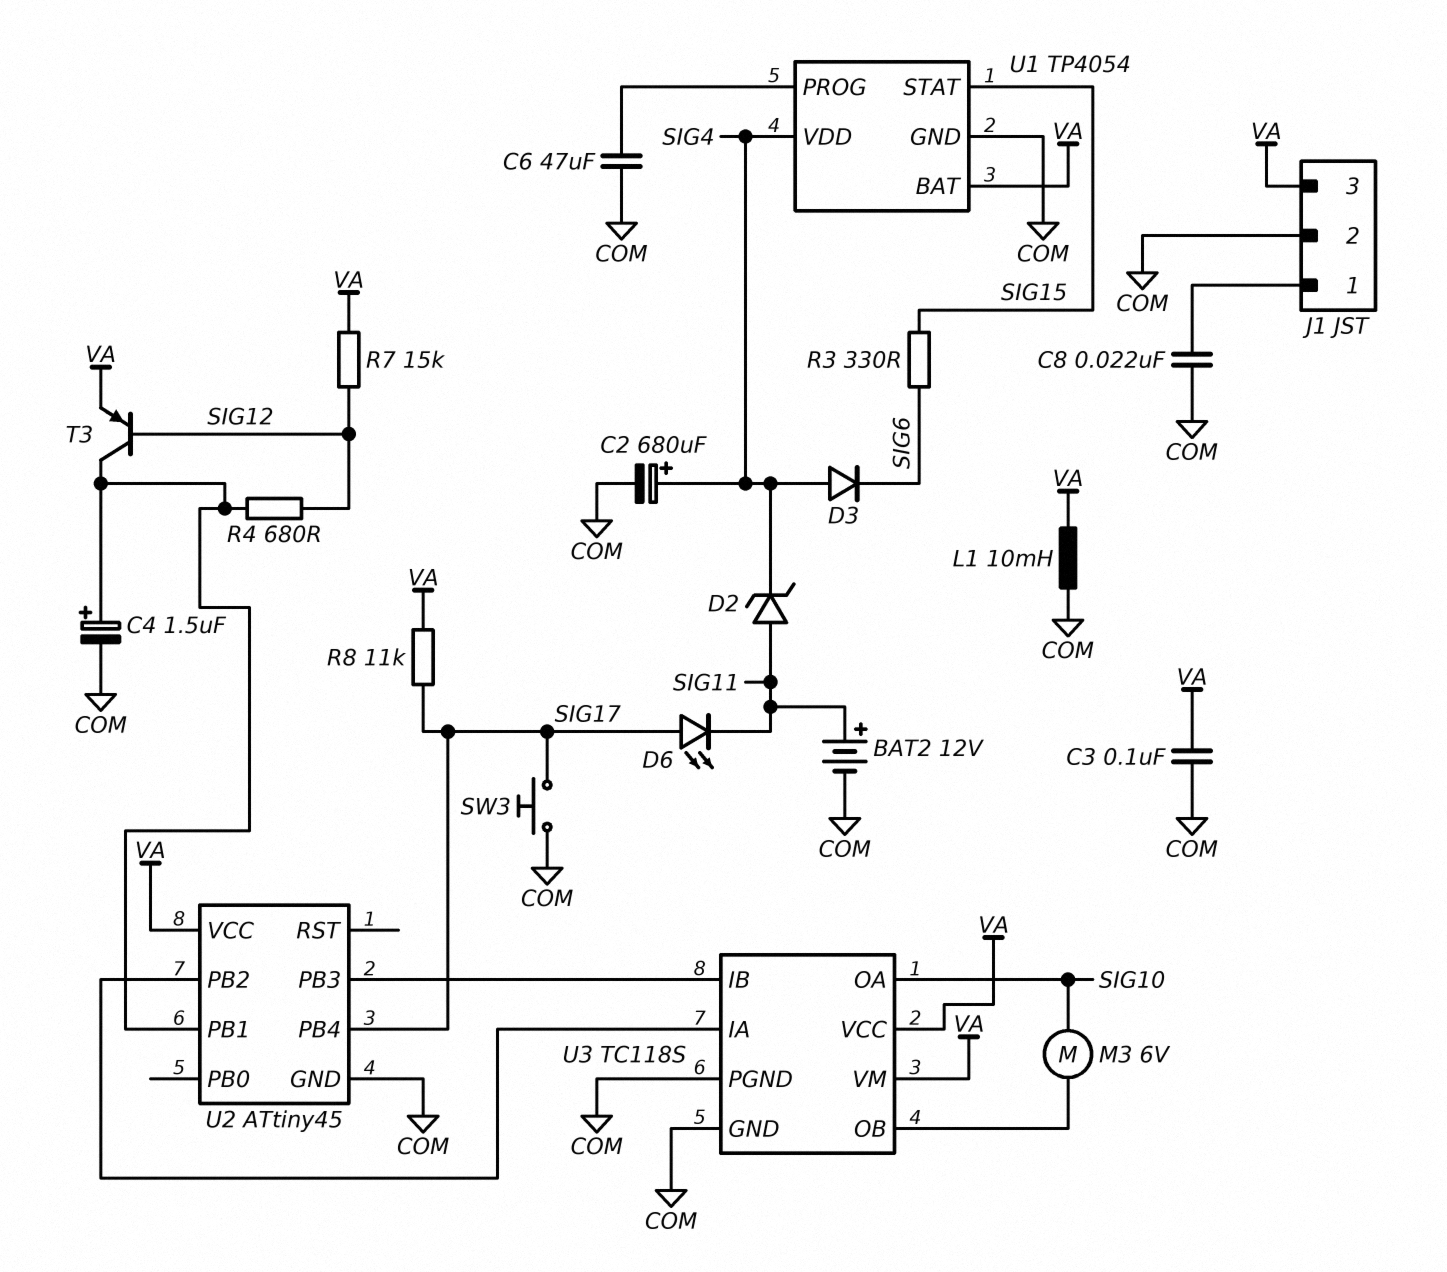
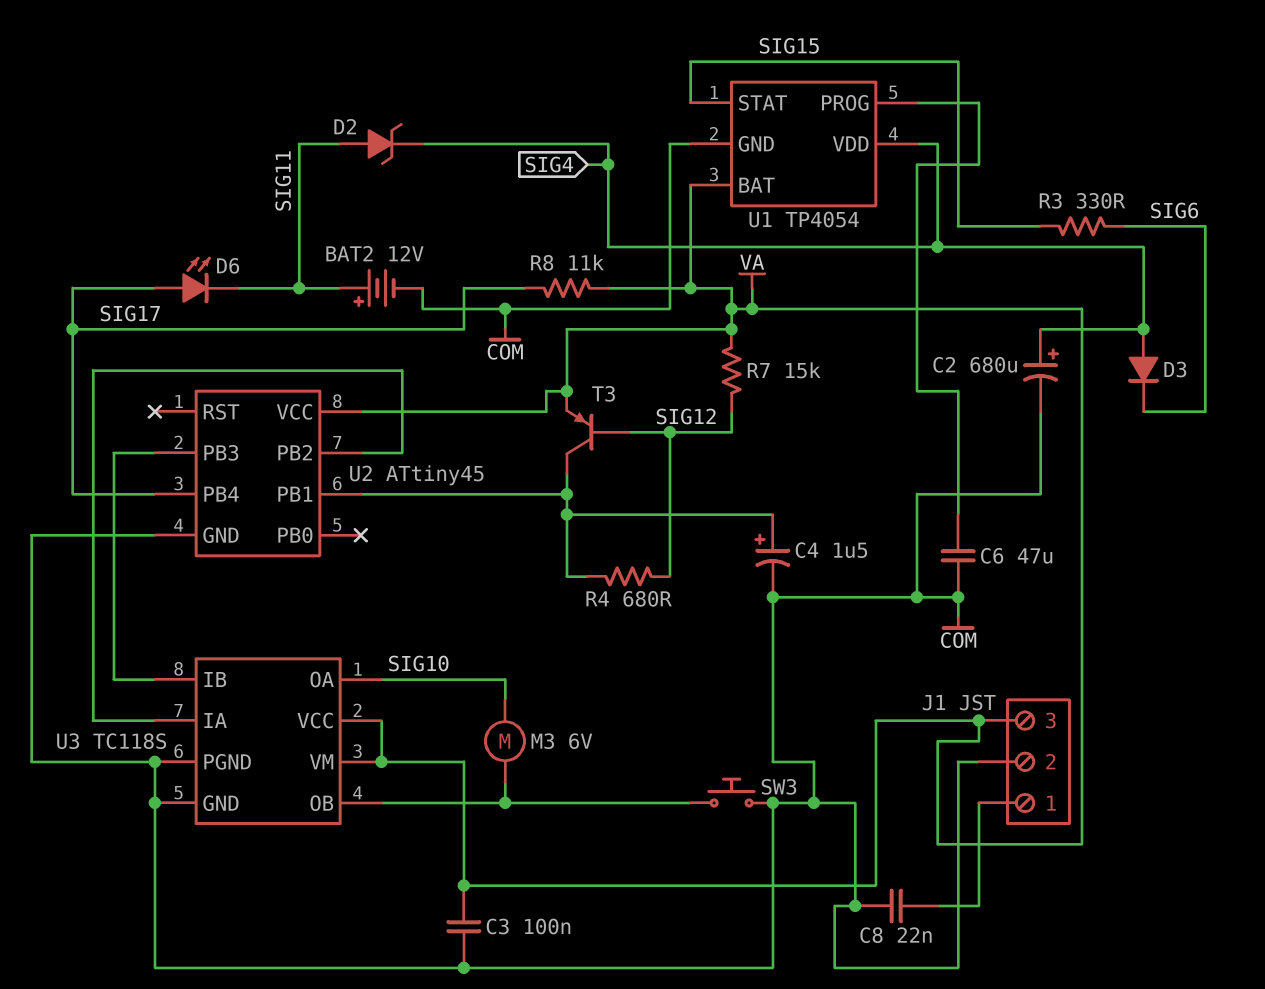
L1: 10mH (COM, VA) -> none
SW3: button (COM, SIG17) -> button (COM, U3/OB)

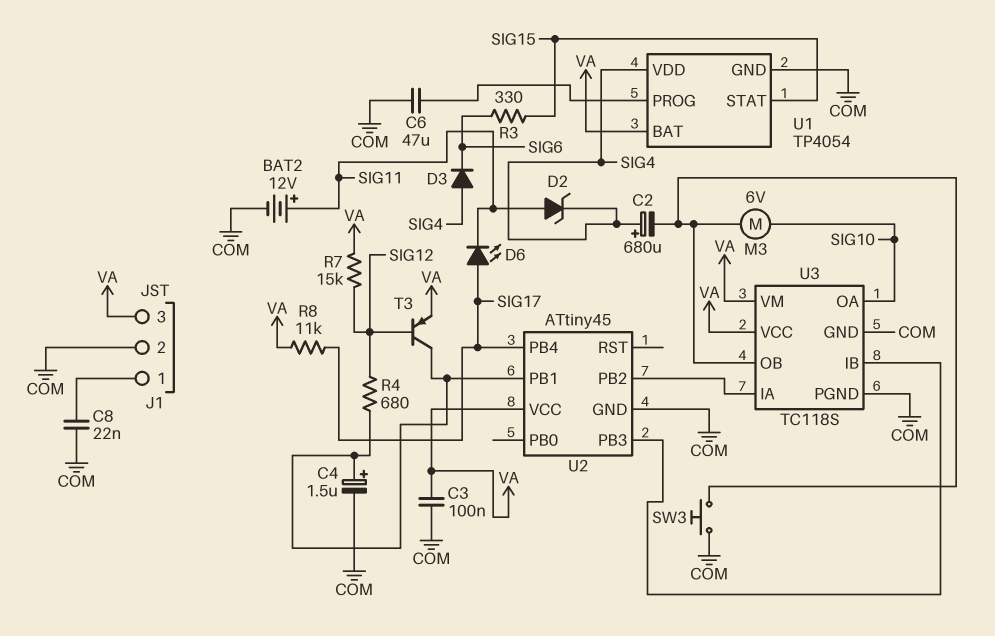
C2: 680uF (plus SIG4, minus COM) -> 680uF (plus SIG4, minus U3/OB)

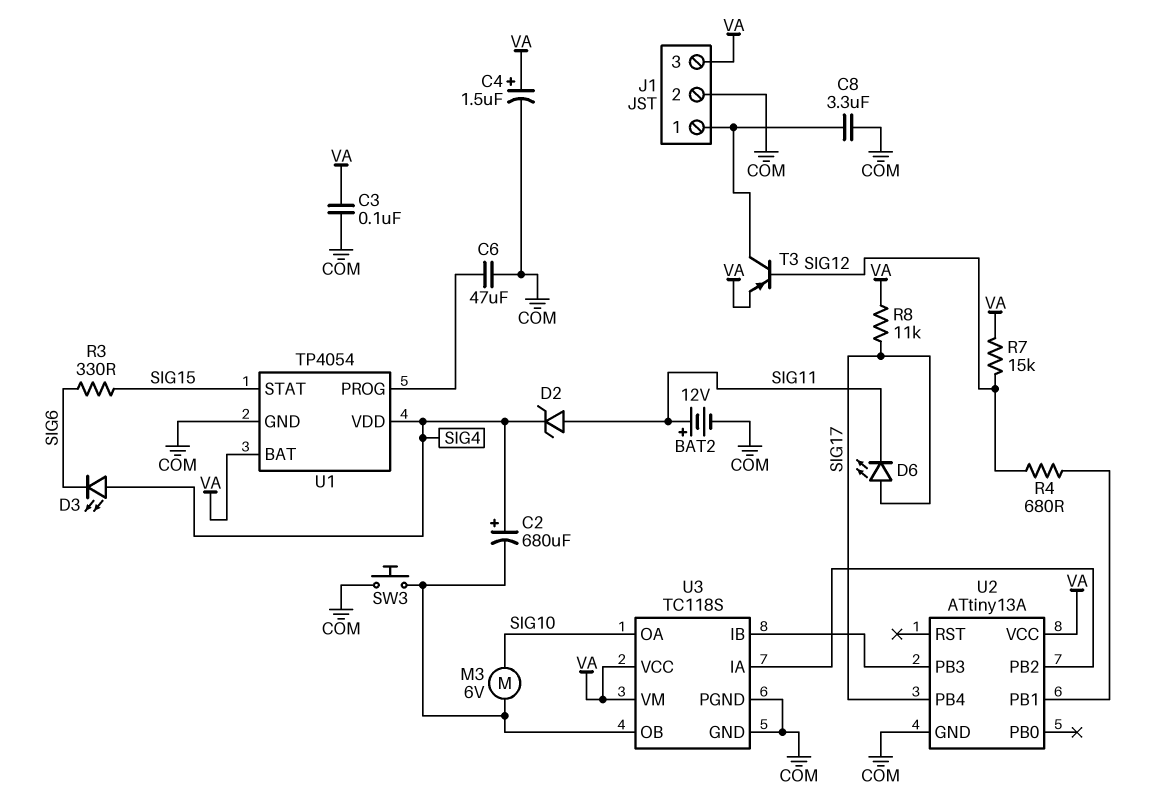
C4: 1.5uF (plus U2/PB1, minus COM) -> 1.5uF (plus VA, minus COM)
C8: 22nF (COM, J1/1) -> 3.3uF (COM, J1/1)
D3: diode (A SIG4, K SIG6) -> LED (A SIG4, K SIG6)
T3: PNP (B SIG12, C U2/PB1, E VA) -> PNP (B SIG12, C J1/1, E VA)
U2: ATtiny45 -> ATtiny13A

